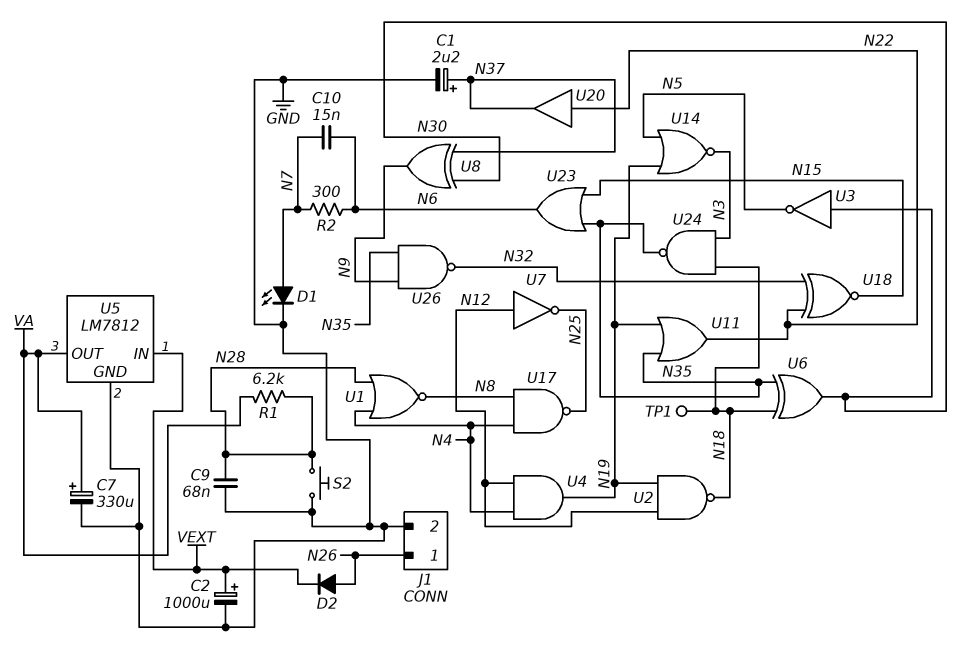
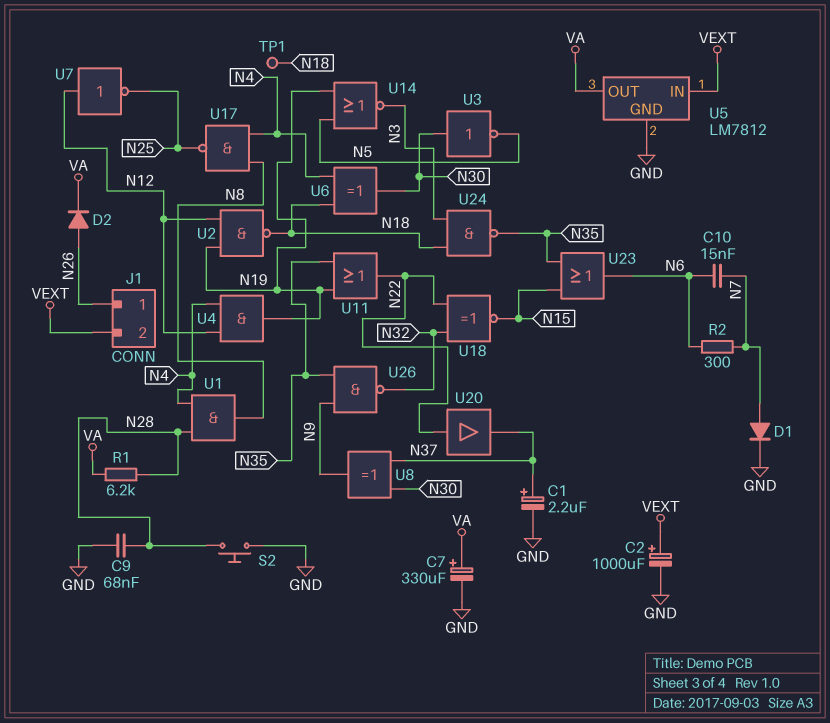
D1: LED (A N7, K GND) -> diode (A N7, K GND)
D2: diode (A N26, K VEXT) -> diode (A N26, K VA)
J1 pin 2: GND -> VEXT
U1: NOR (in N4, in N28, out N8) -> AND (in N4, in N28, out N8)
U6: XOR (in N18, in N35, out N30) -> XOR (in N4, in N18, out N30)

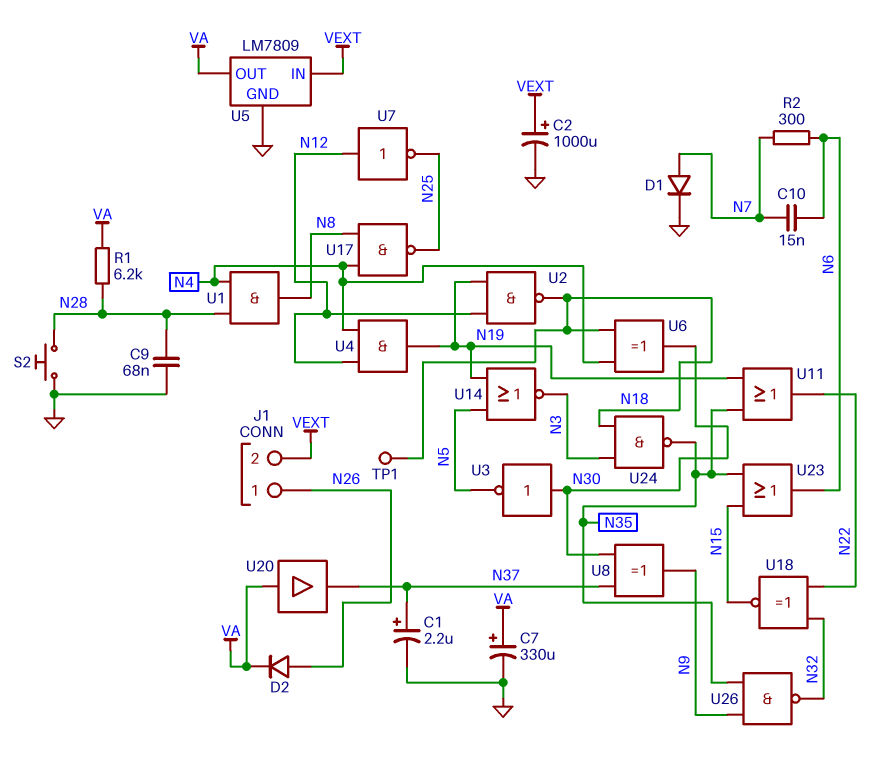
U5: LM7812 -> LM7809
U20: buffer (in N22, out N37) -> buffer (in VA, out N37)

